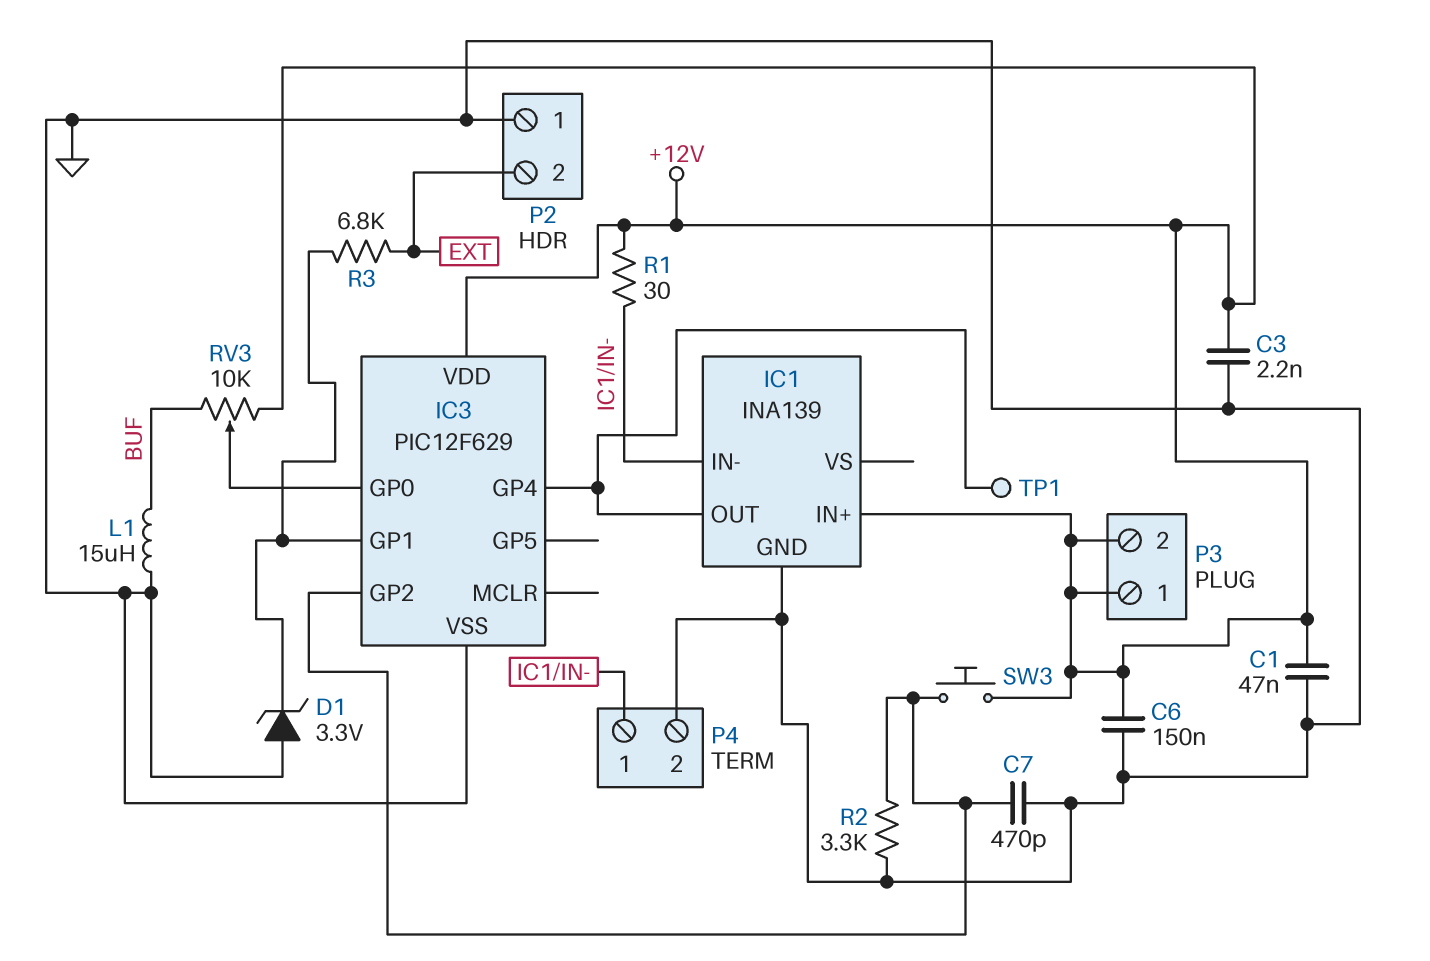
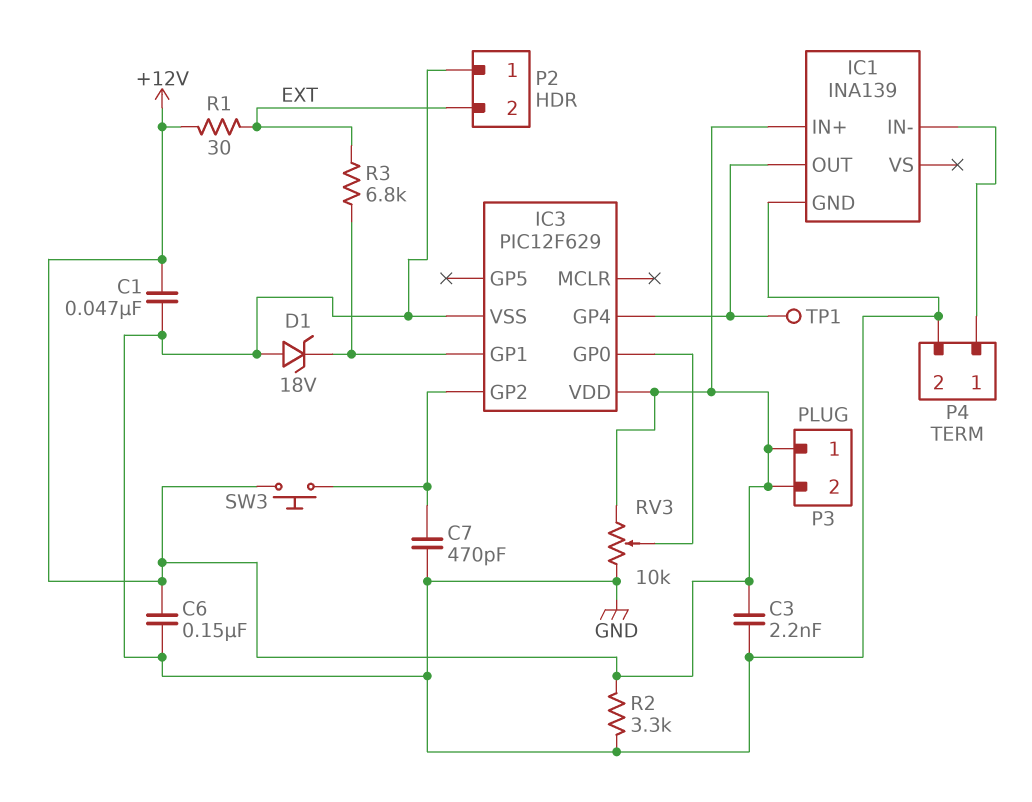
D1: zener 3.3V (A GND, K IC3/GP1) -> zener 18V (A GND, K IC3/GP1)
L1: 15uH (BUF, GND) -> none
R1: 30 (+12V, IC1/IN-) -> 30 (+12V, EXT)
R2: 3.3k (GND, IC3/GP2) -> 3.3k (+12V, GND)
RV3: 10k (+12V, BUF, wiper IC3/GP0) -> 10k (+12V, GND, wiper IC3/GP0)

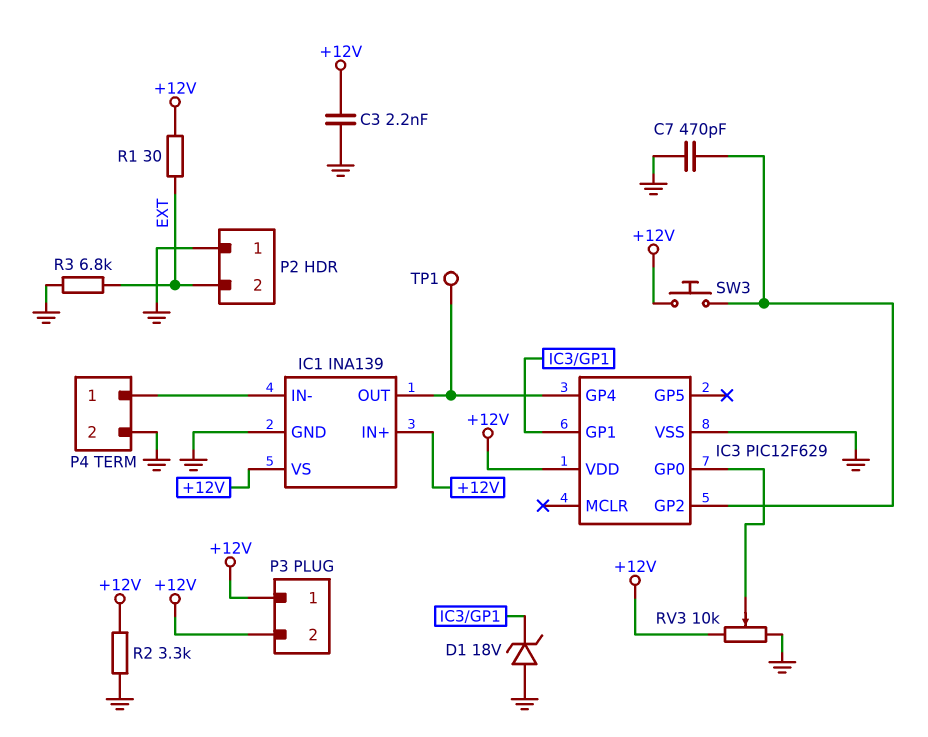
C1: 47nF (+12V, GND) -> none
C6: 150nF (+12V, GND) -> none
IC1 pin VS: none -> +12V
R3: 6.8k (EXT, IC3/GP1) -> 6.8k (EXT, GND)

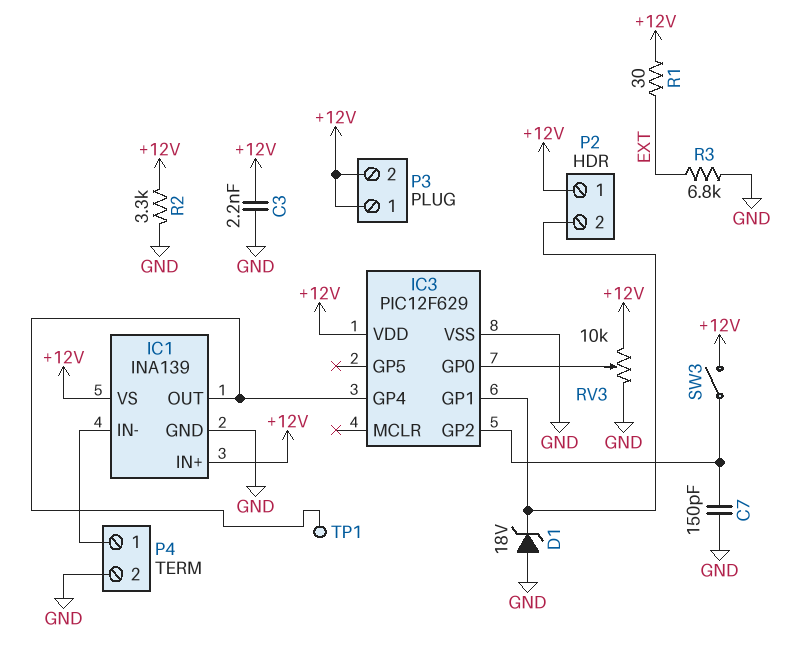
C7: 470pF (GND, IC3/GP2) -> 150pF (GND, IC3/GP2)
P2 pin 1: GND -> +12V
P2 pin 2: EXT -> IC3/GP1
SW3: button (+12V, IC3/GP2) -> switch (+12V, IC3/GP2)

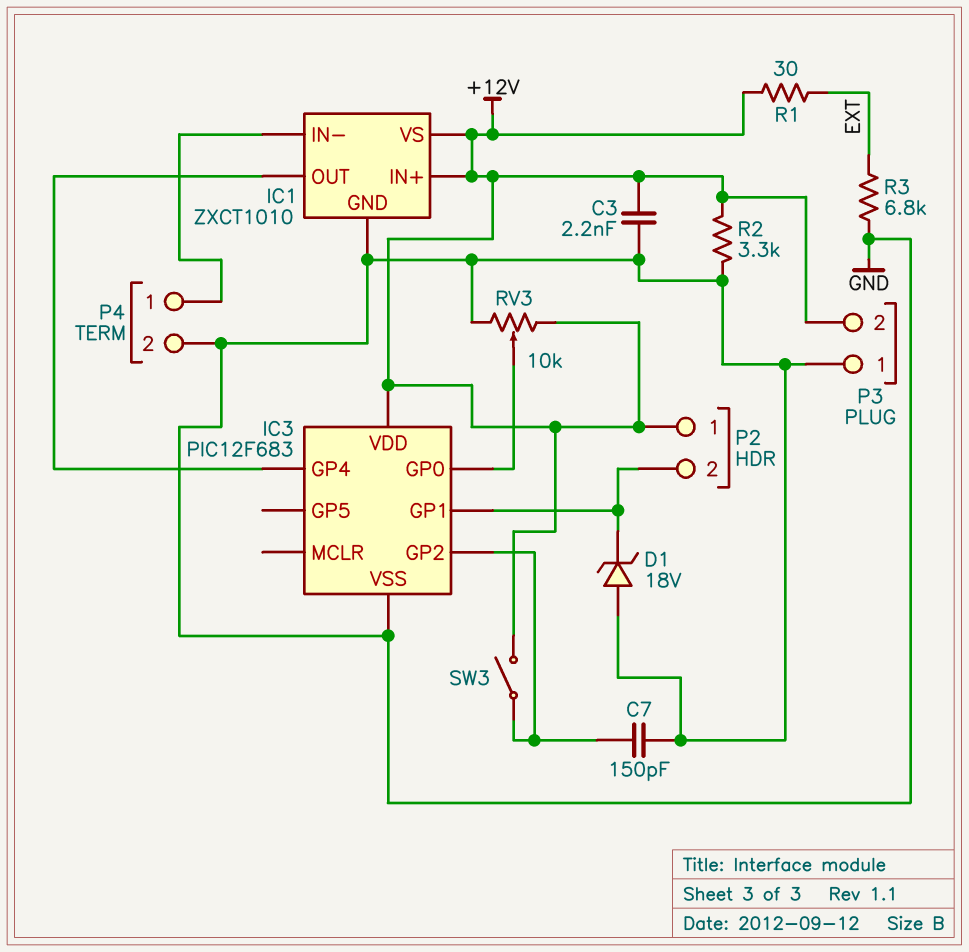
IC1: INA139 -> ZXCT1010
IC3: PIC12F629 -> PIC12F683
P3 pin 1: +12V -> GND
TP1: test point (IC1/OUT) -> none

